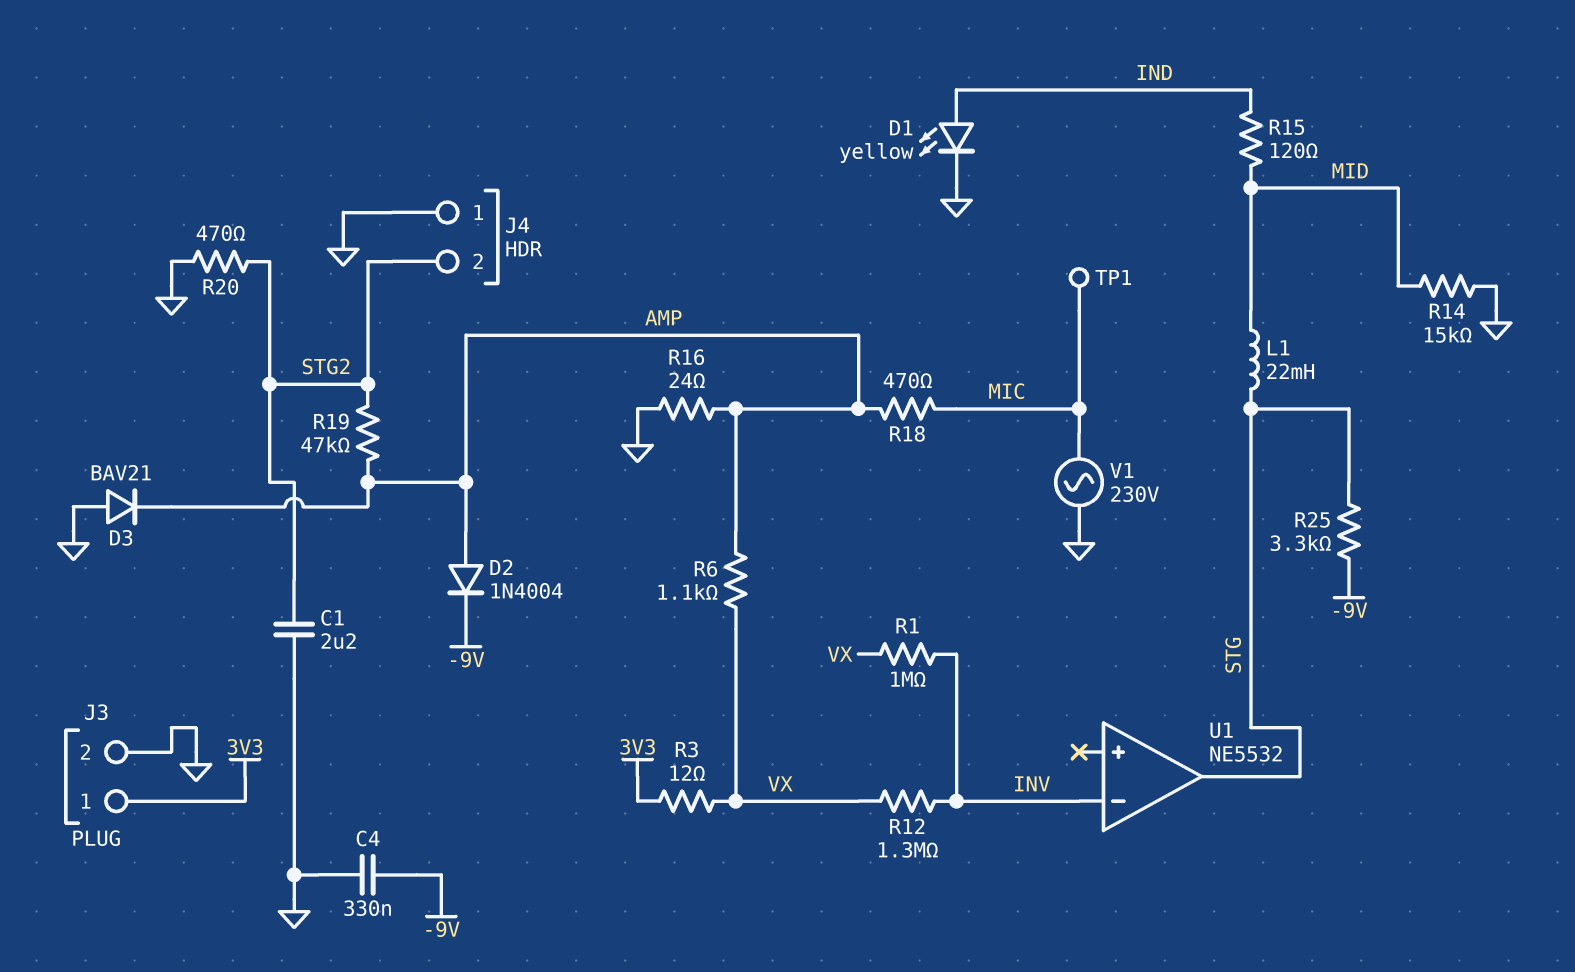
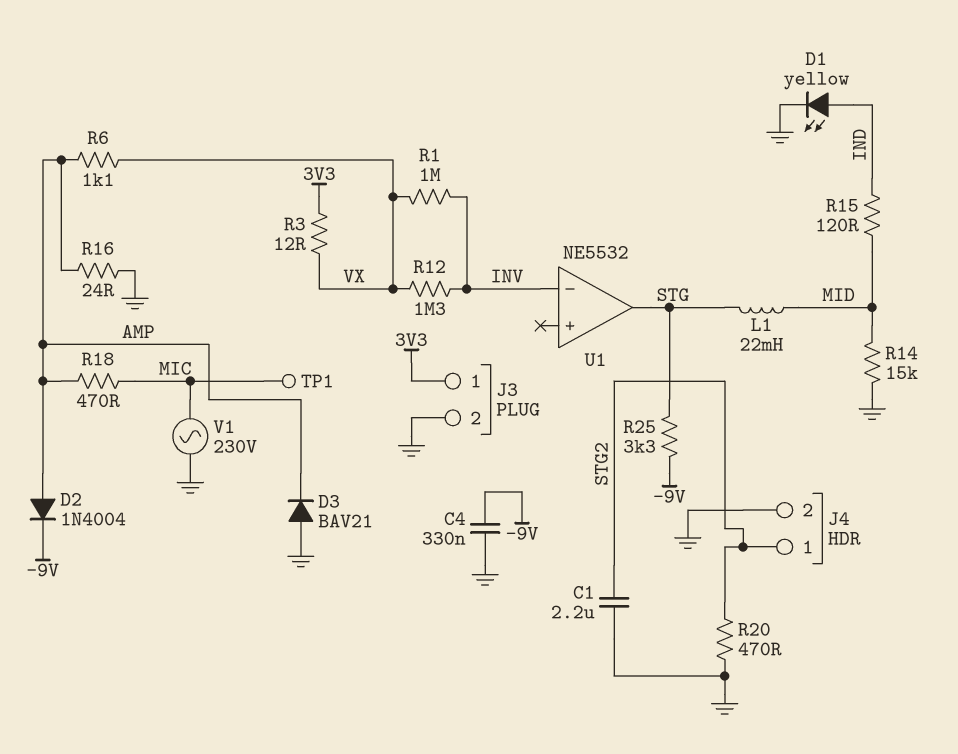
J4 pin 1: GND -> STG2
J4 pin 2: STG2 -> GND
R19: 47k (AMP, STG2) -> none

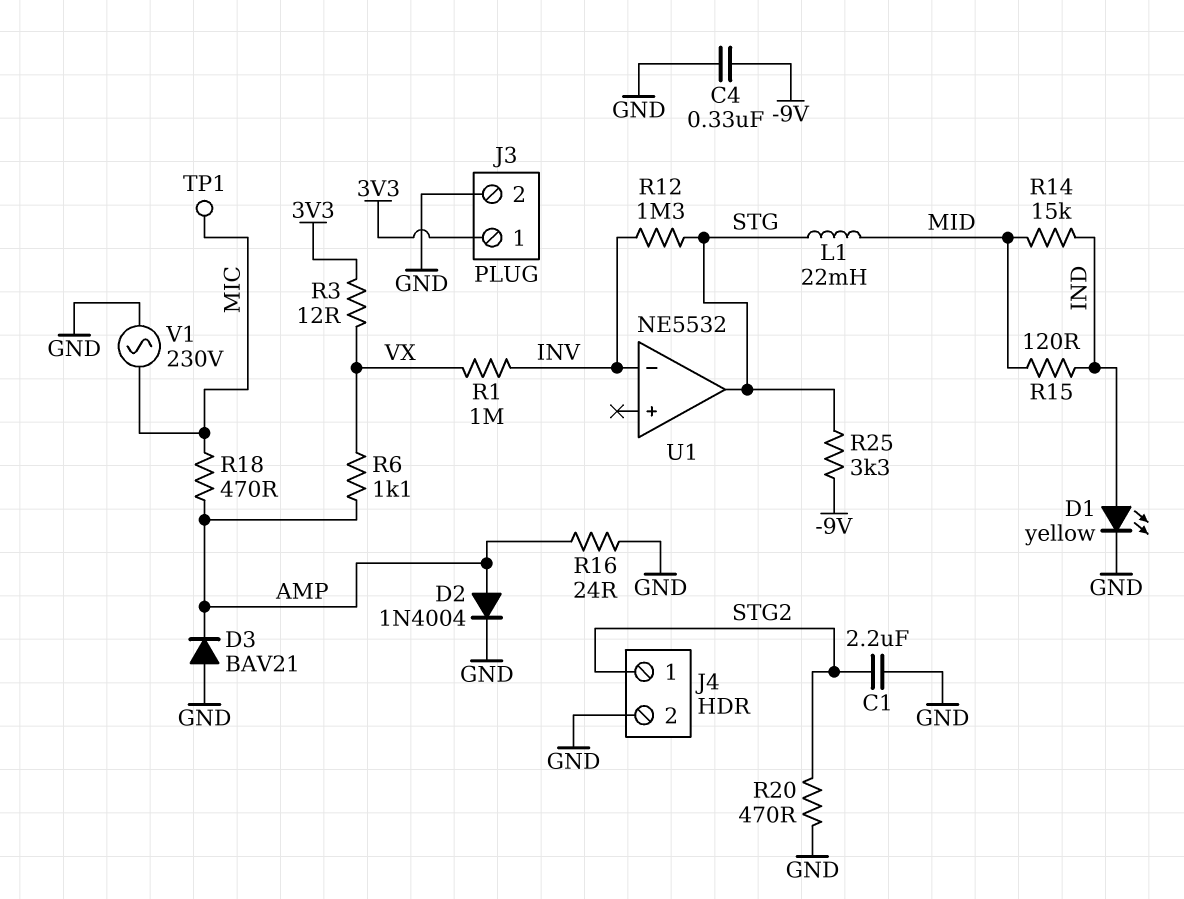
D2: diode 1N4004 (A AMP, K -9V) -> diode 1N4004 (A AMP, K GND)
R12: 1.3M (INV, VX) -> 1.3M (INV, STG)
R14: 15k (GND, MID) -> 15k (IND, MID)

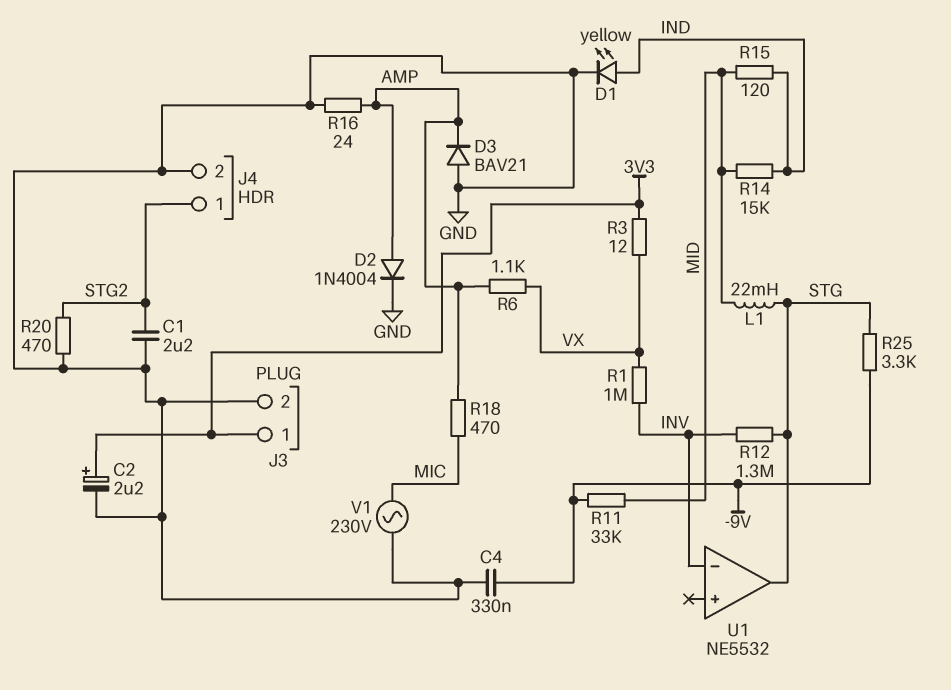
C2: none -> 2.2uF (plus 3V3, minus GND)
R11: none -> 33k (-9V, MID)
TP1: test point (MIC) -> none

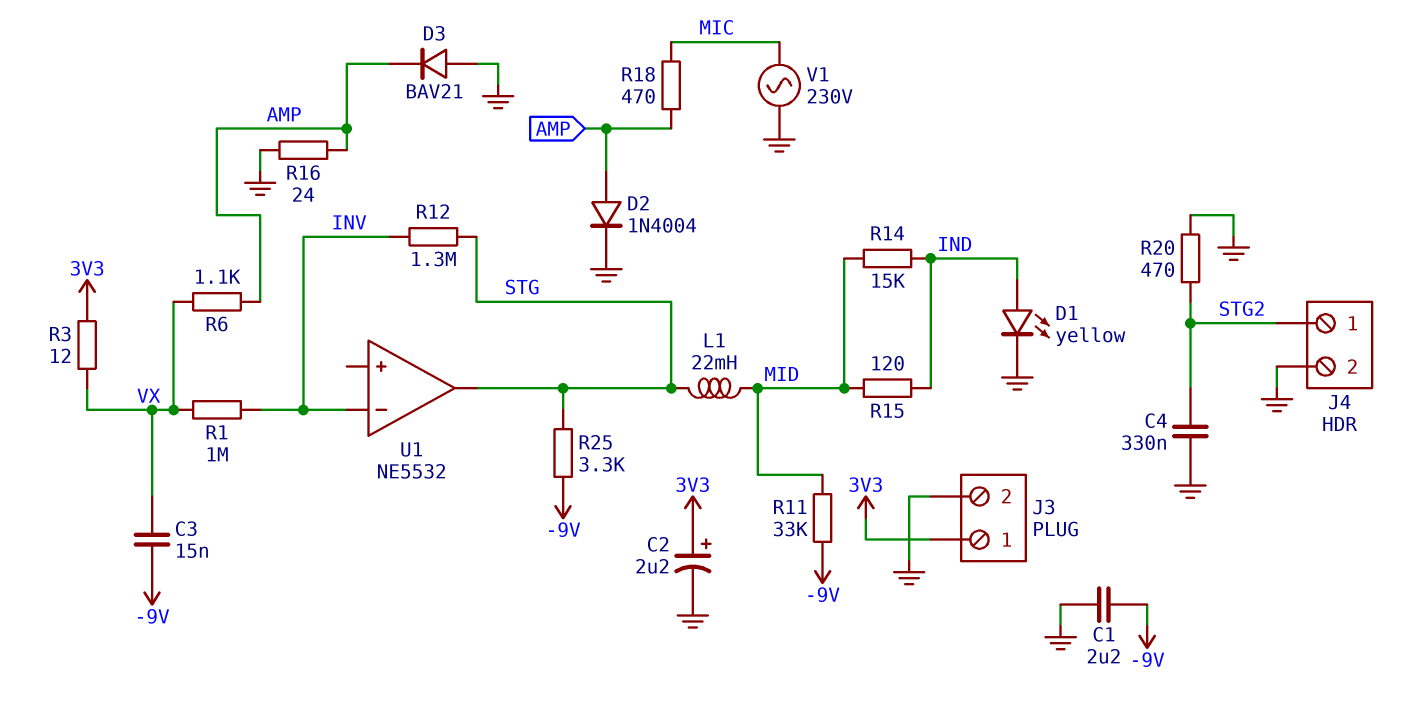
C1: 2.2uF (GND, STG2) -> 2.2uF (-9V, GND)
C3: none -> 15nF (-9V, VX)
C4: 330nF (-9V, GND) -> 330nF (GND, STG2)

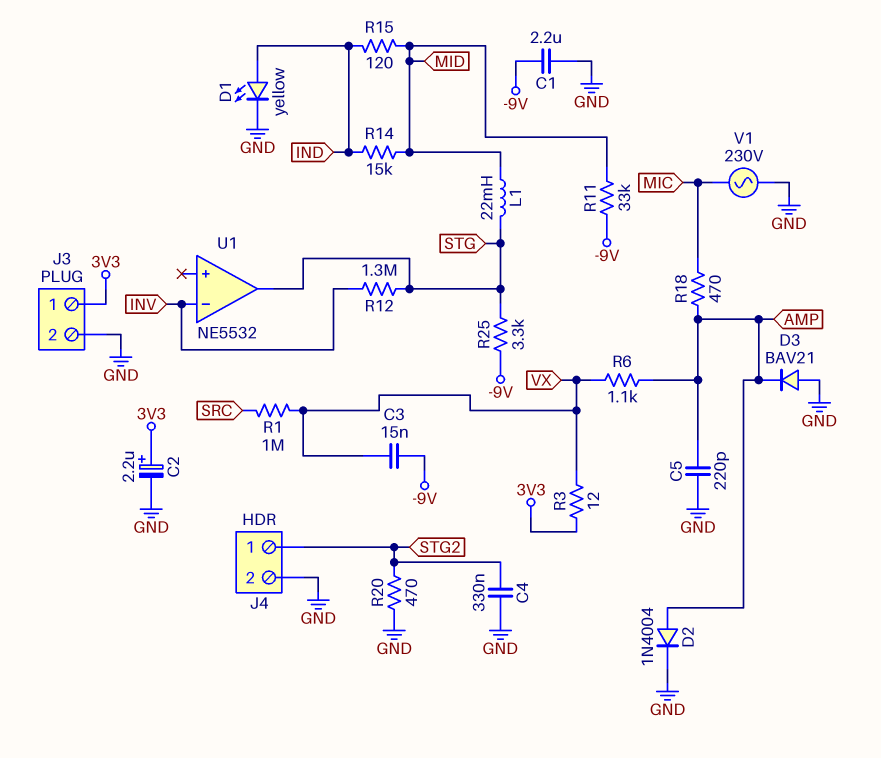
C5: none -> 220pF (AMP, GND)
R1: 1M (INV, VX) -> 1M (SRC, VX)
R16: 24 (AMP, GND) -> none

